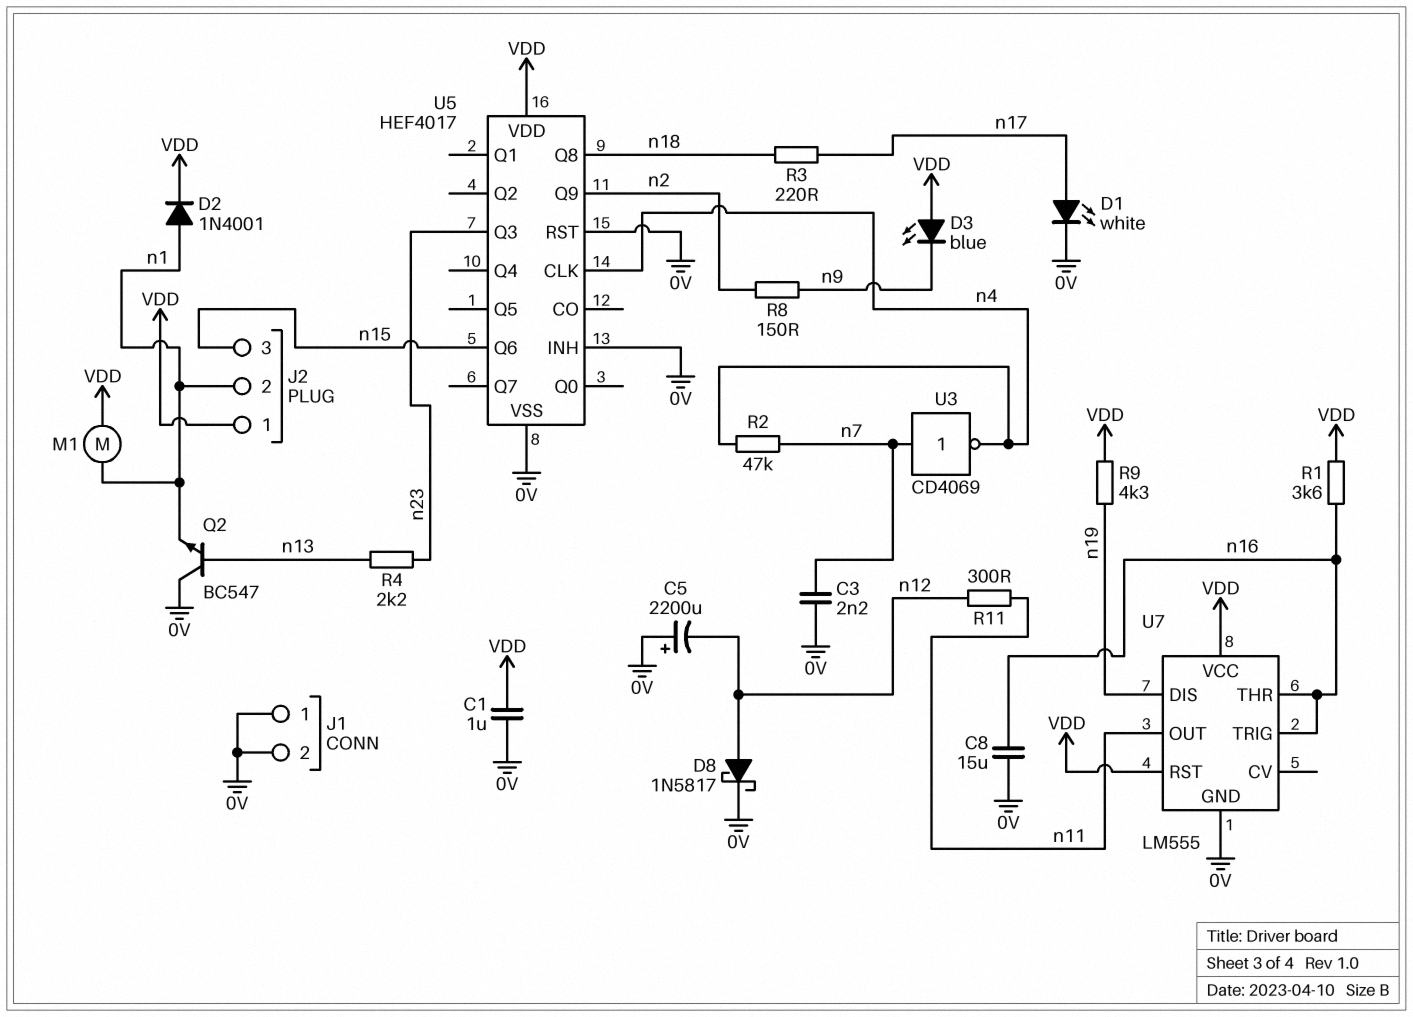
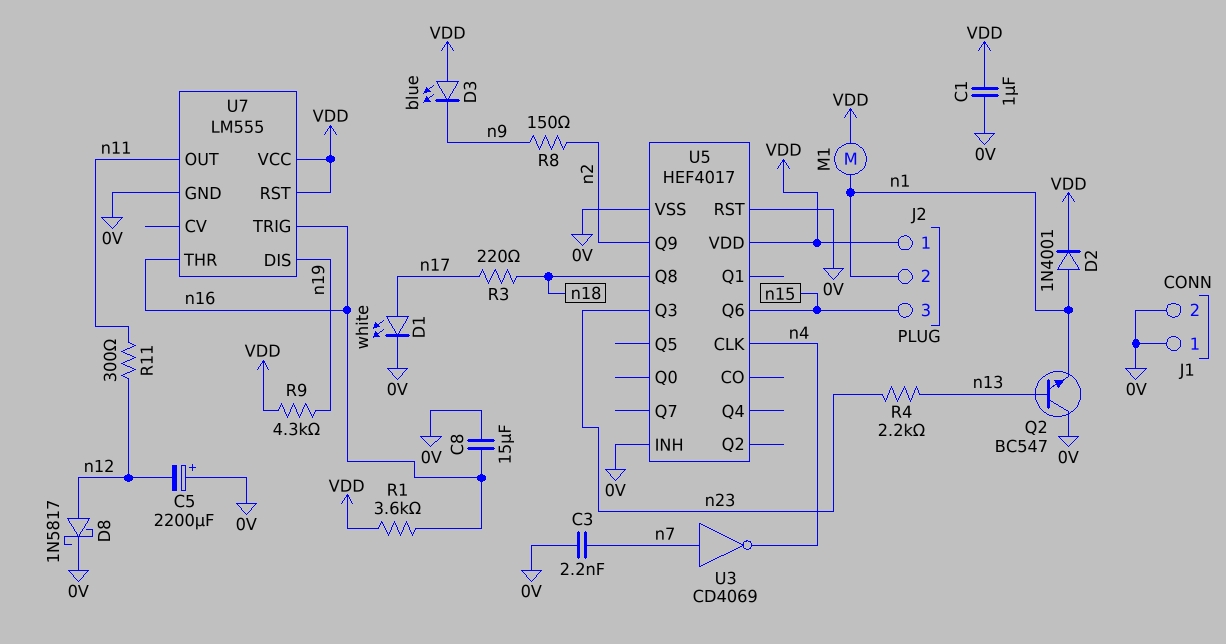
R2: 47k (n4, n7) -> none

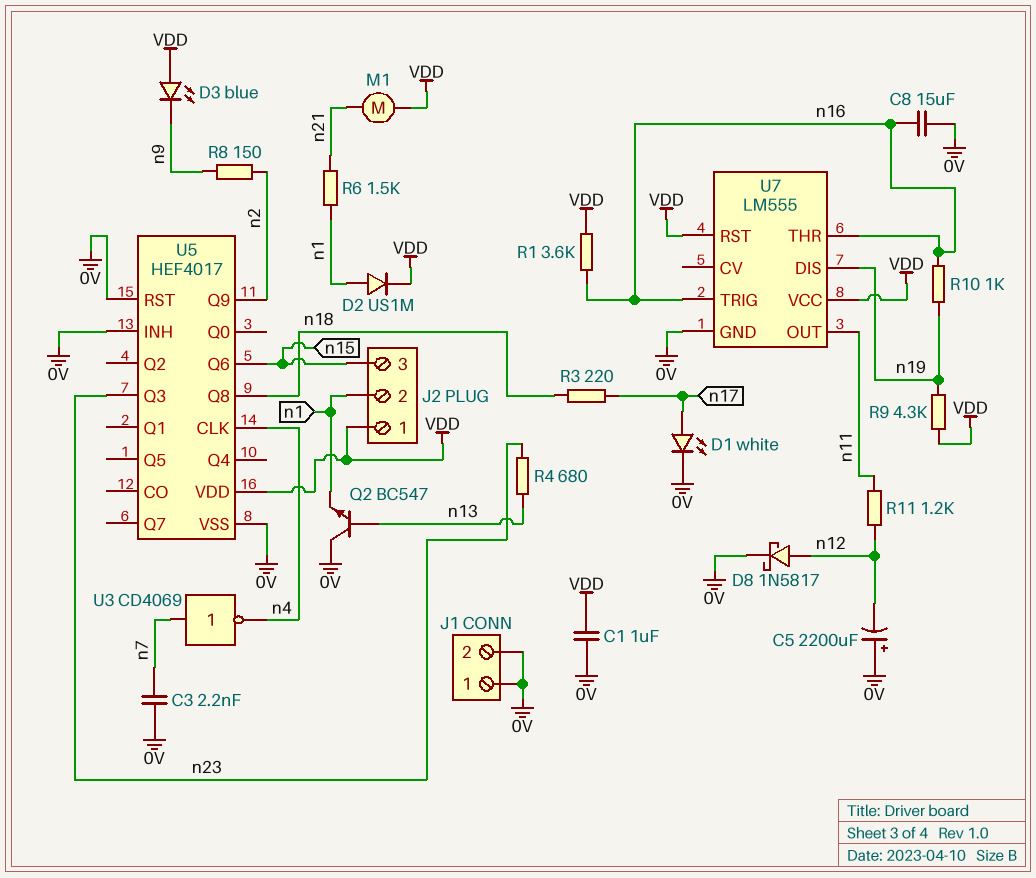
D2: diode 1N4001 (A n1, K VDD) -> diode US1M (A n1, K VDD)
M1: motor (VDD, n1) -> motor (VDD, n21)
R4: 2.2k (n13, n23) -> 680 (n13, n23)
R6: none -> 1.5k (n1, n21)
R10: none -> 1k (n16, n19)
R11: 300 (n11, n12) -> 1.2k (n11, n12)

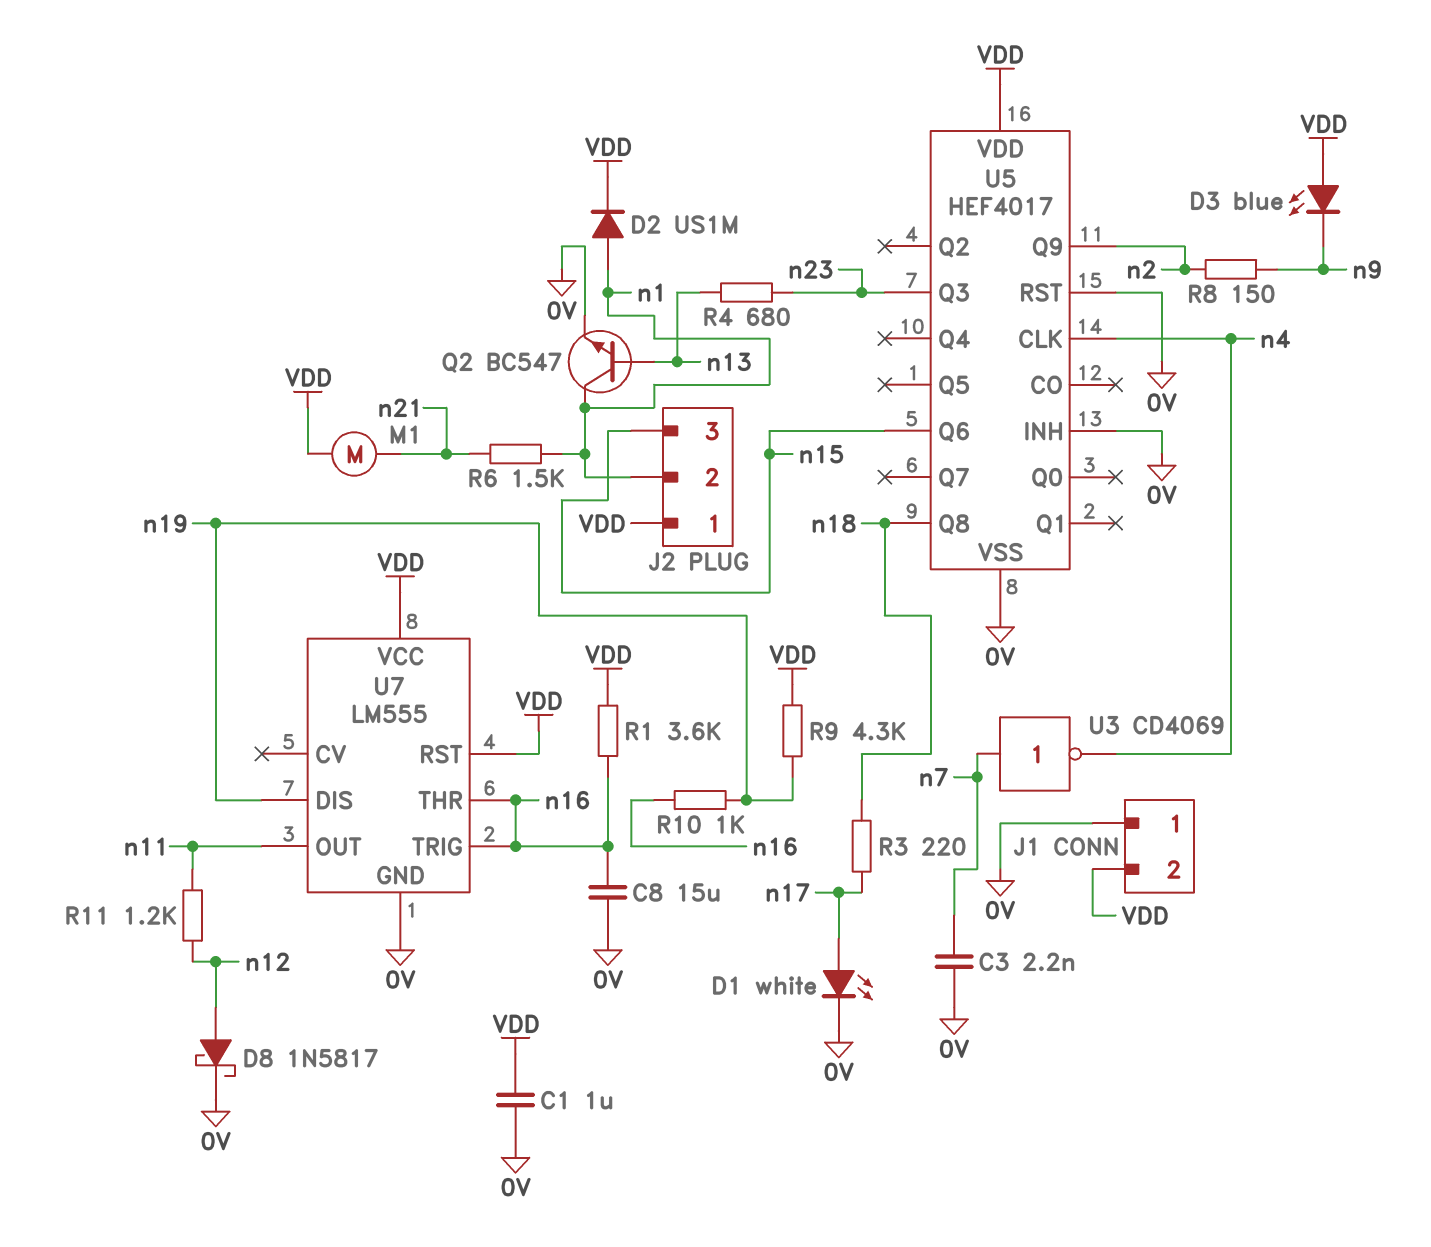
C5: 2200uF (plus 0V, minus n12) -> none
J1 pin 2: 0V -> VDD
Q2: NPN BC547 (B n13, C 0V, E n1) -> NPN BC547 (B n13, C n1, E 0V)

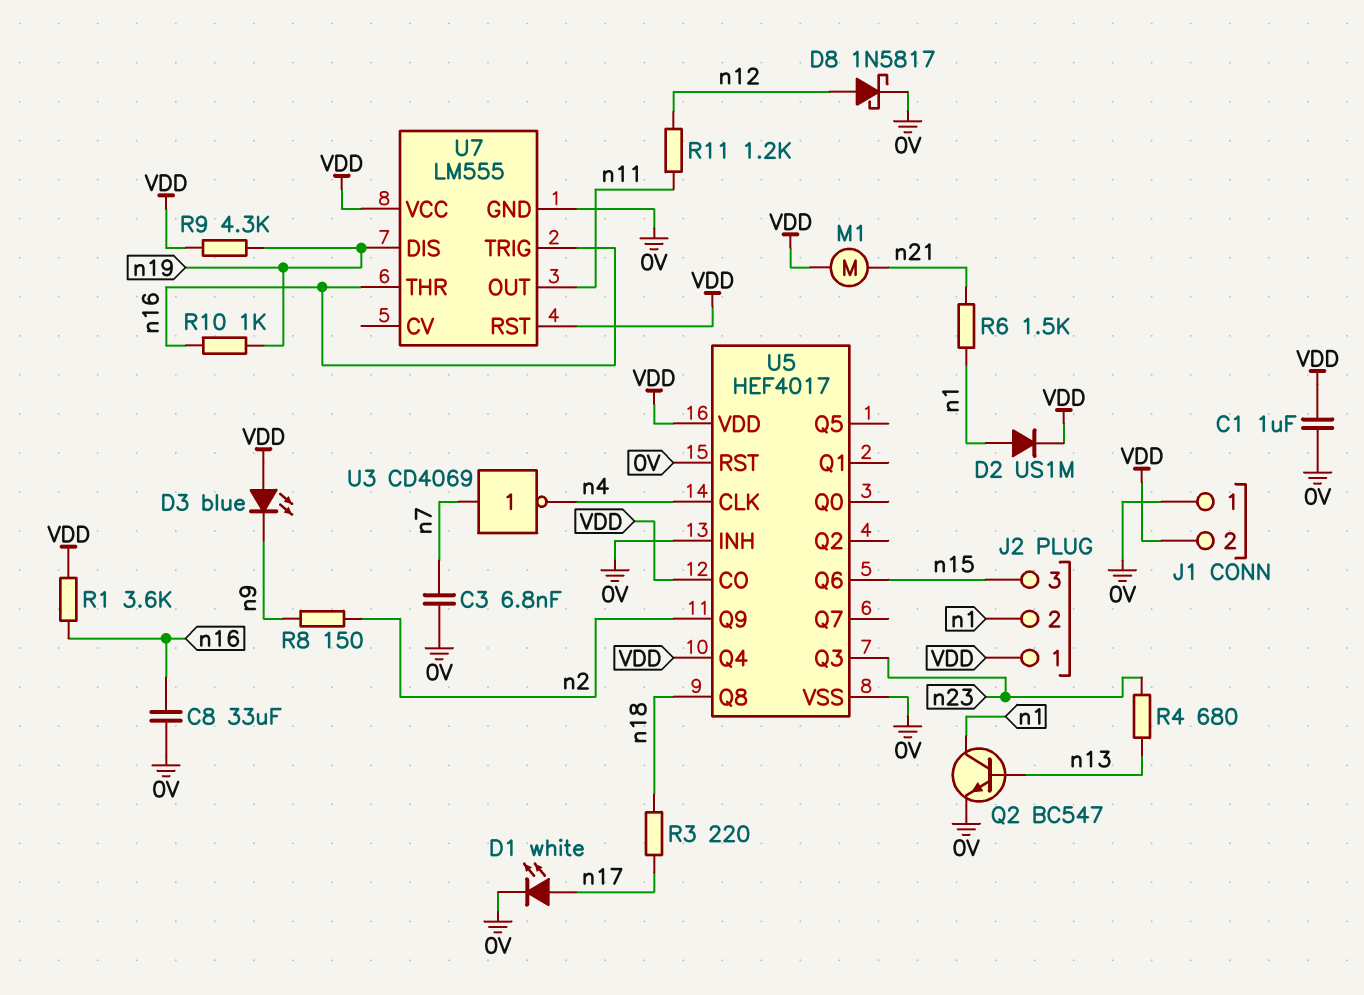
C3: 2.2nF (0V, n7) -> 6.8nF (0V, n7)
C8: 15uF (0V, n16) -> 33uF (0V, n16)
U5 pin CO: none -> VDD
U5 pin Q4: none -> VDD

